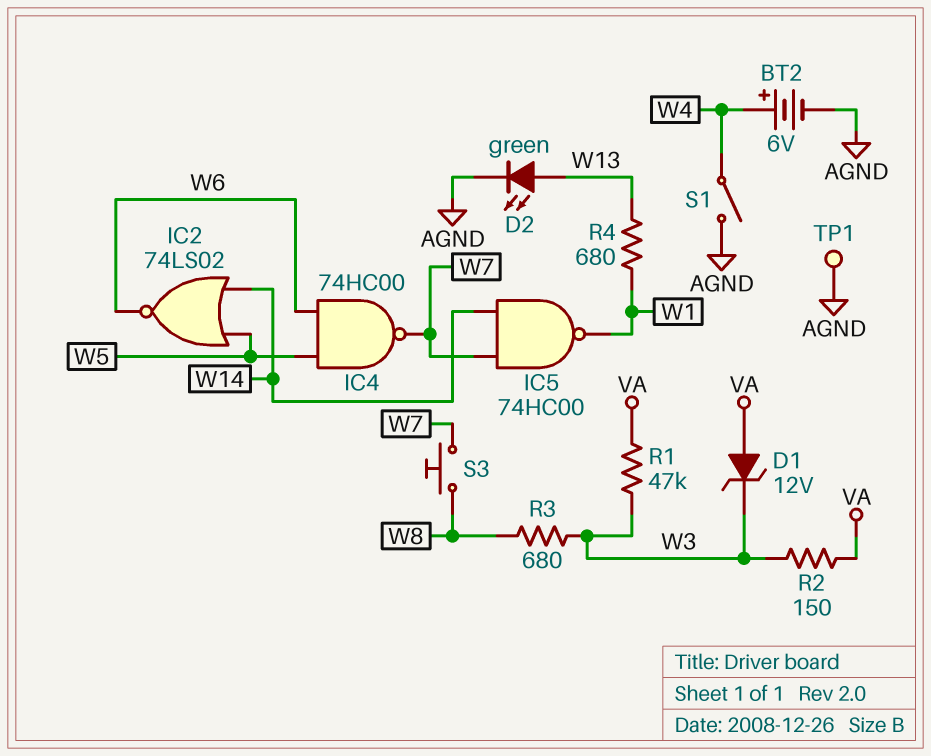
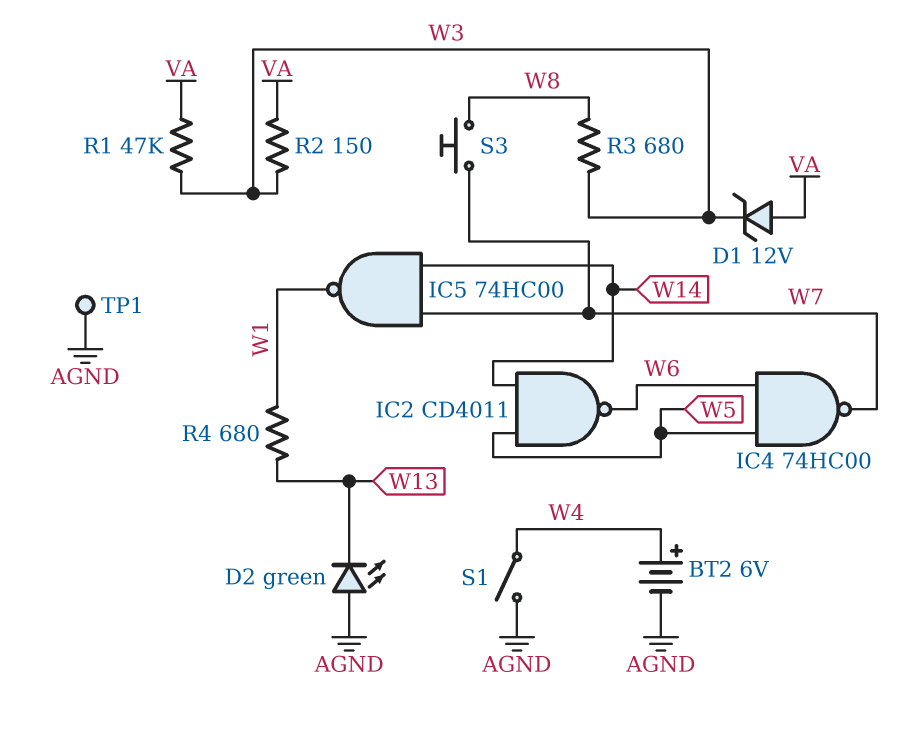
D2: LED green (A W13, K AGND) -> LED green (A AGND, K W13)
IC2: NOR 74LS02 (in W5, in W14, out W6) -> NAND CD4011 (in W5, in W14, out W6)

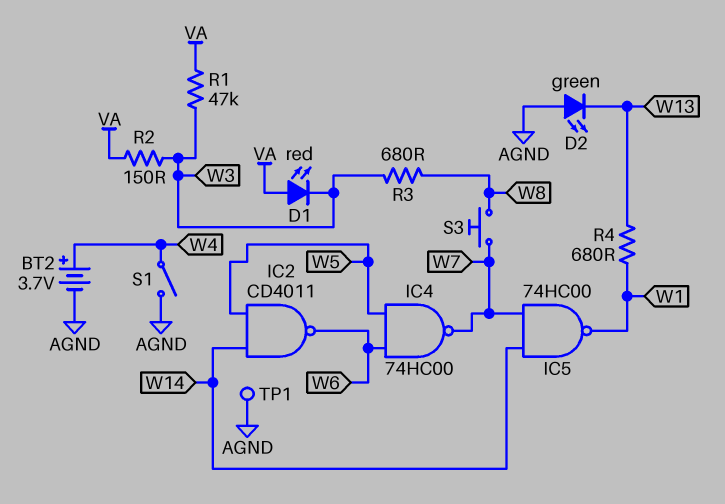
BT2: 6V (plus W4, minus AGND) -> 3.7V (plus W4, minus AGND)
D1: zener 12V (A VA, K W3) -> LED red (A VA, K W3)

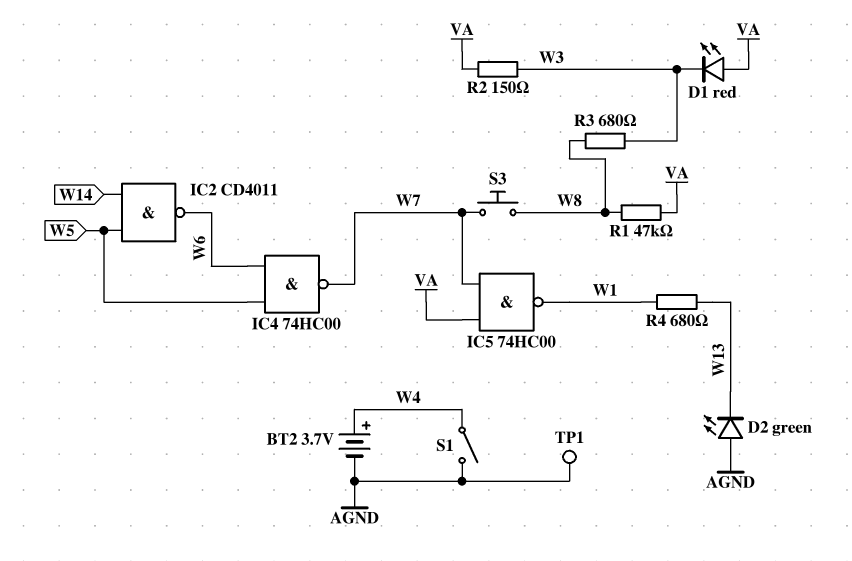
IC5: NAND 74HC00 (in W7, in W14, out W1) -> NAND 74HC00 (in VA, in W7, out W1)
R1: 47k (VA, W3) -> 47k (VA, W8)

